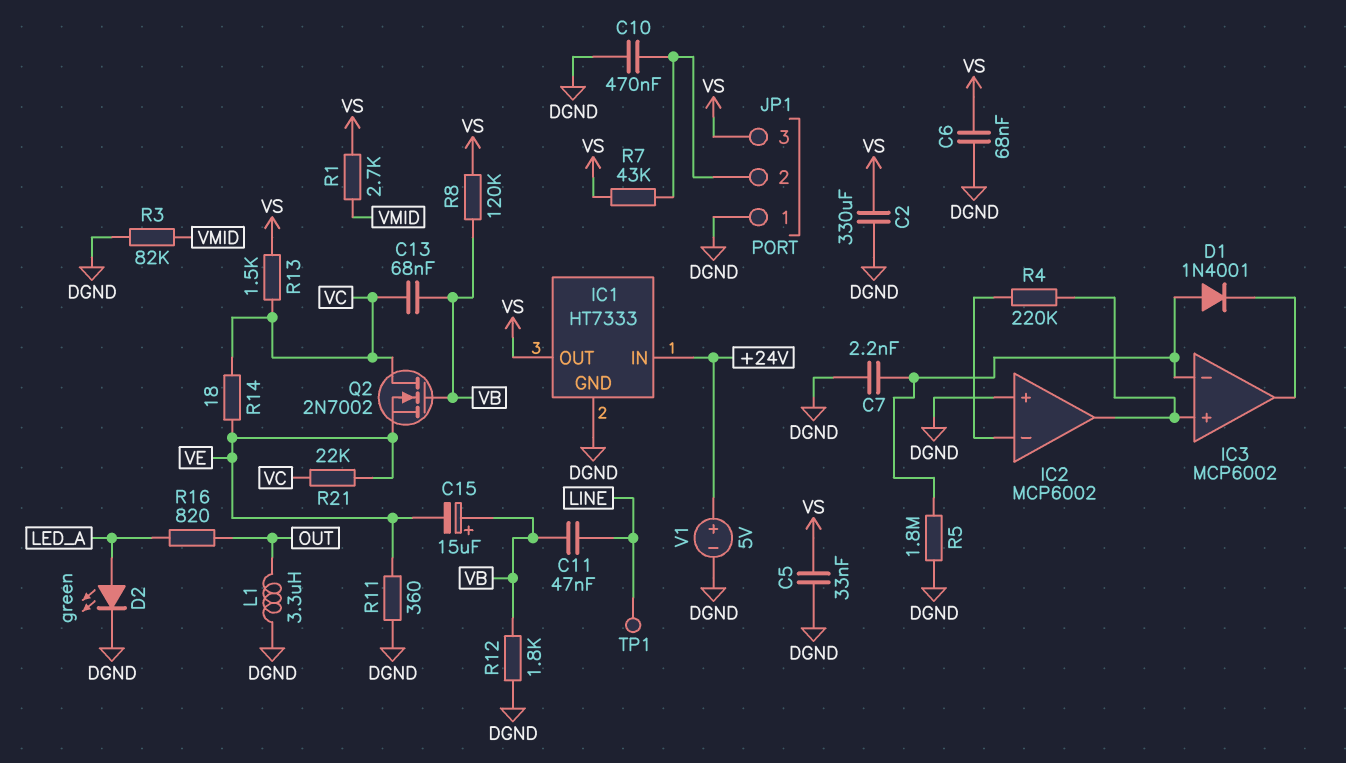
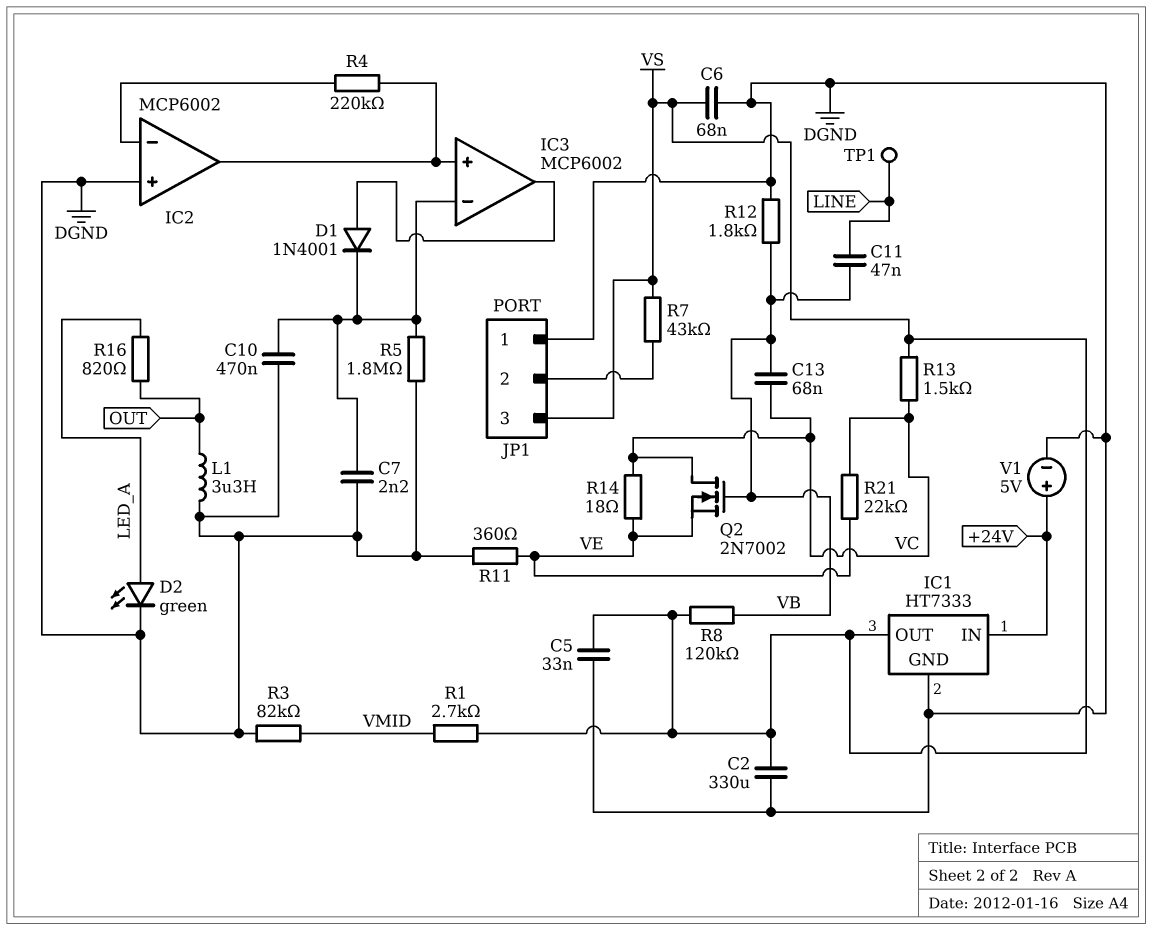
C10: 470nF (DGND, JP1/2) -> 470nF (DGND, IC3/in-)
C15: 15uF (plus VB, minus VE) -> none
D1: diode 1N4001 (A IC3/in-, K IC3/out) -> diode 1N4001 (A IC3/out, K IC3/in-)

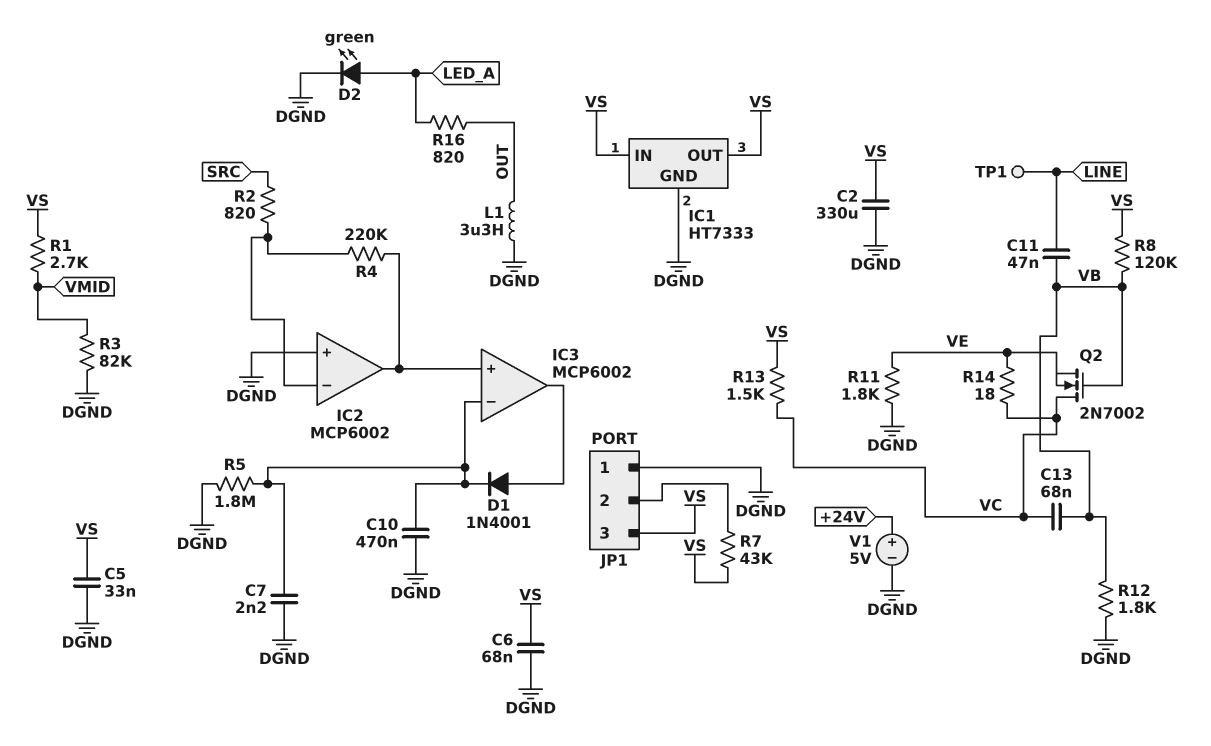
IC1 pin IN: +24V -> VS
R2: none -> 820 (IC2/in-, SRC)
R11: 360 (DGND, VE) -> 1.8k (DGND, VE)
R21: 22k (VC, VE) -> none

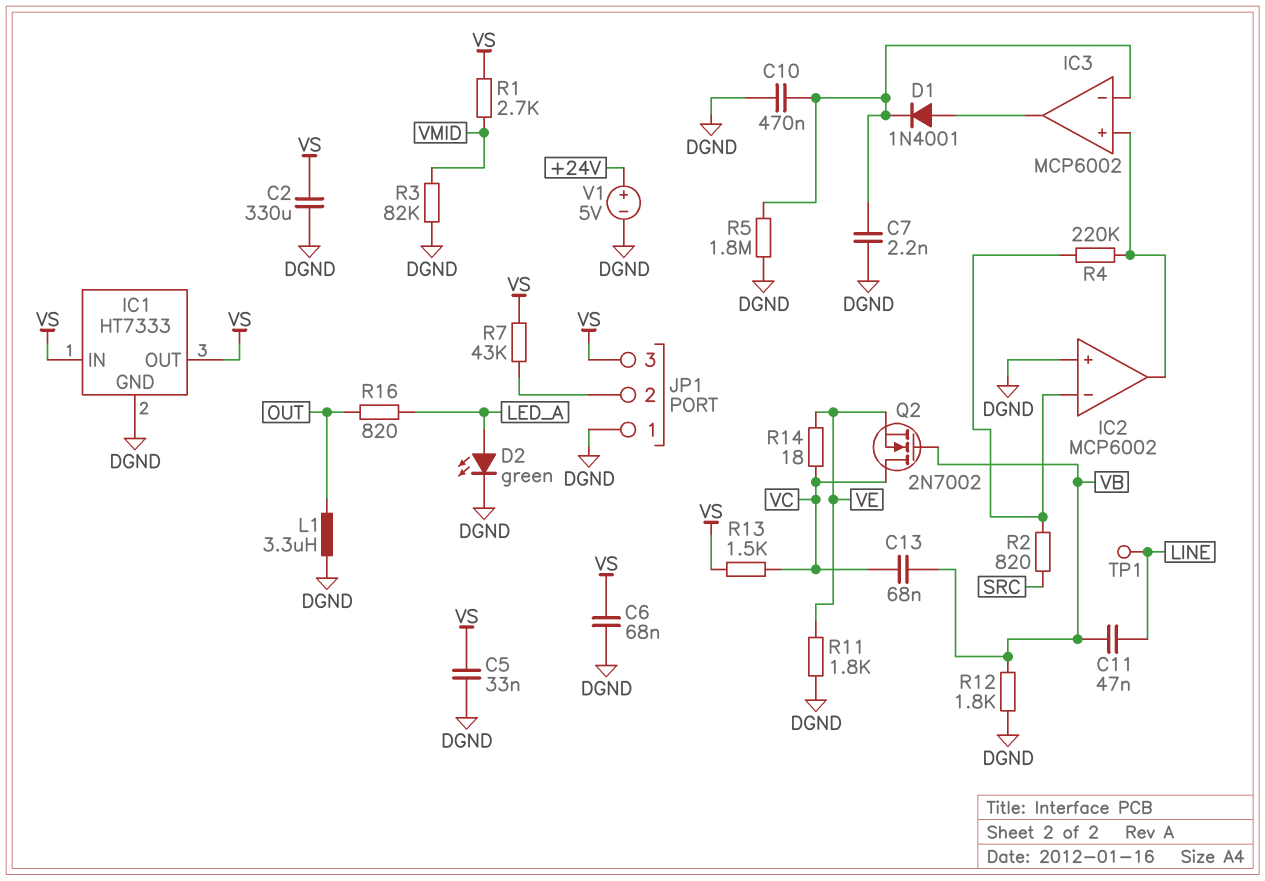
R8: 120k (VB, VS) -> none

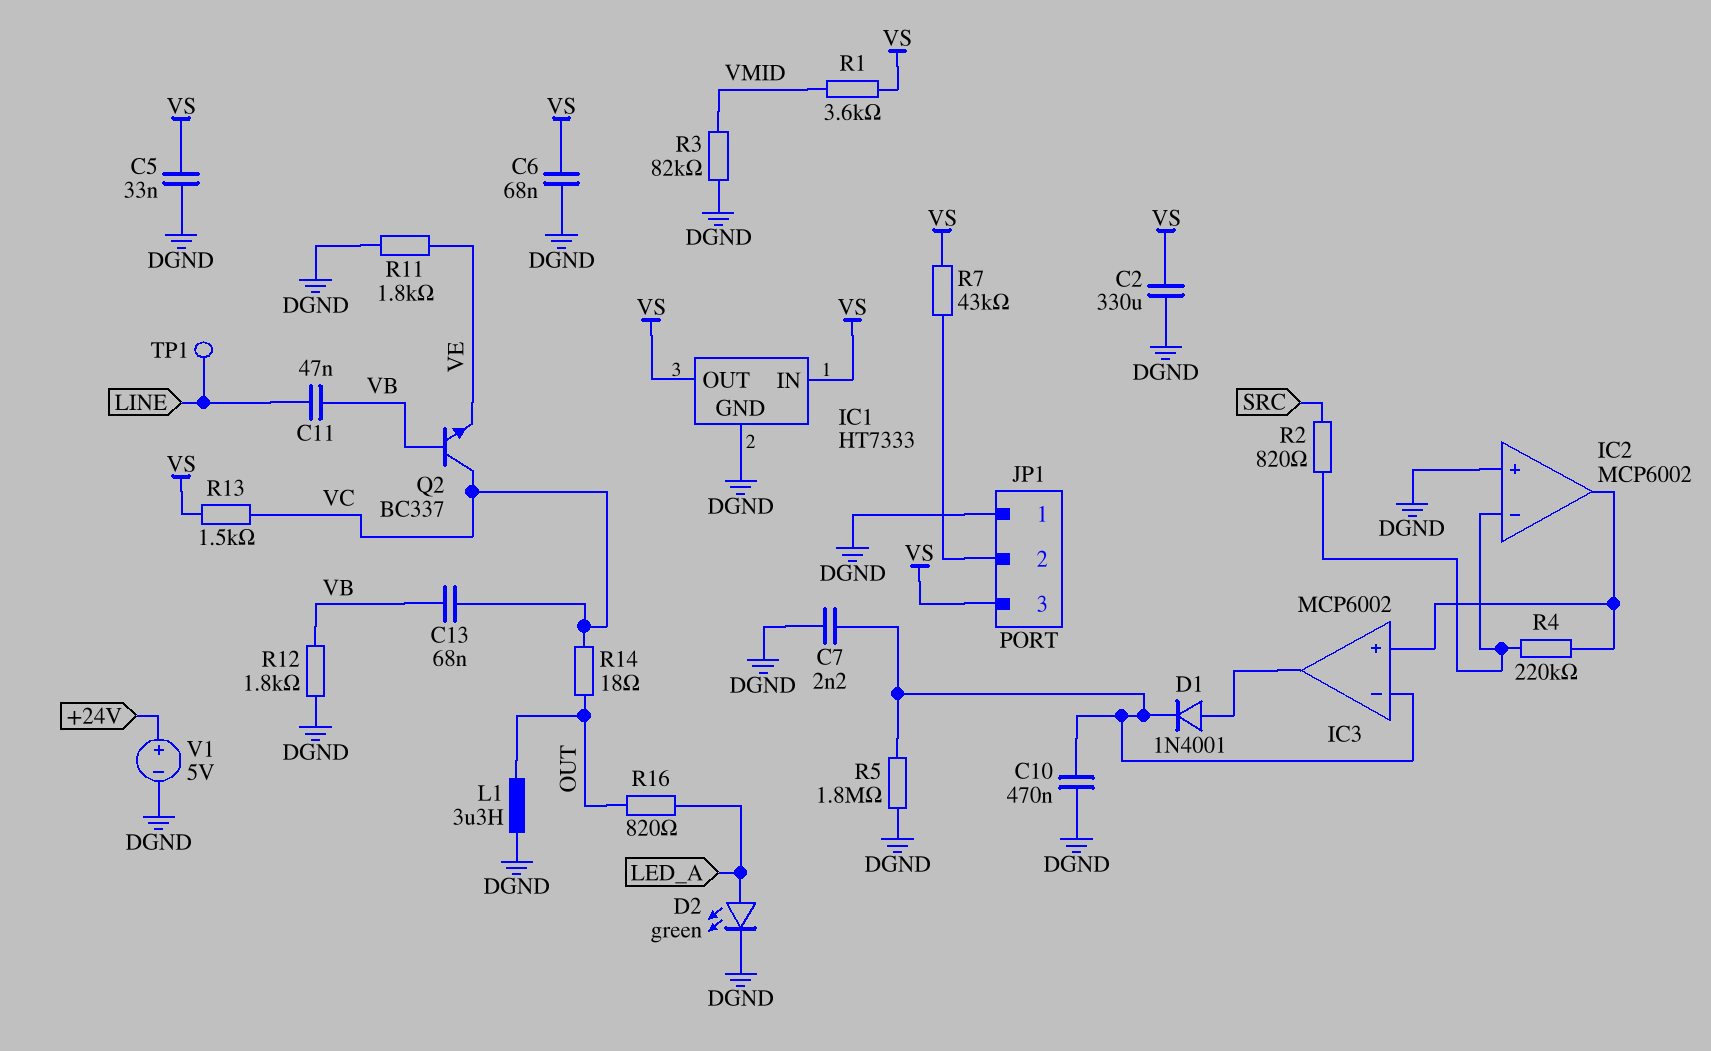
Q2: NMOS 2N7002 (G VB, D VC, S VE) -> NPN BC337 (B VB, C VC, E VE)
R1: 2.7k (VMID, VS) -> 3.6k (VMID, VS)
R14: 18 (VC, VE) -> 18 (OUT, VC)

